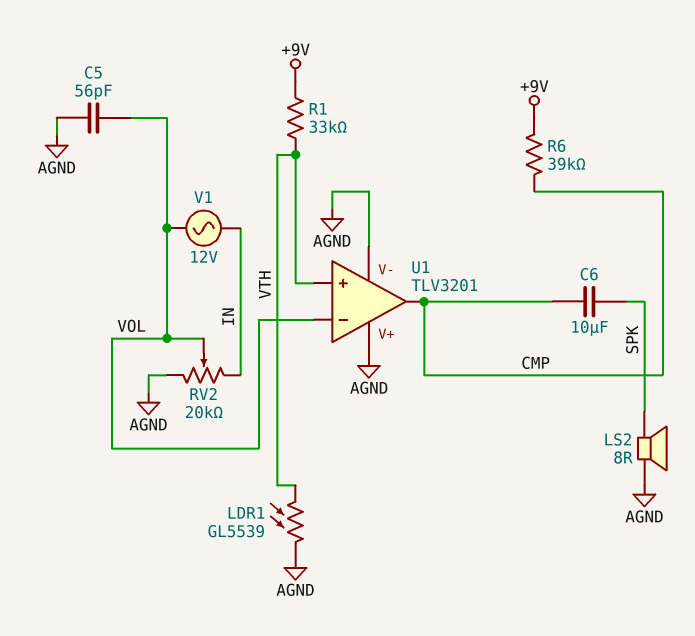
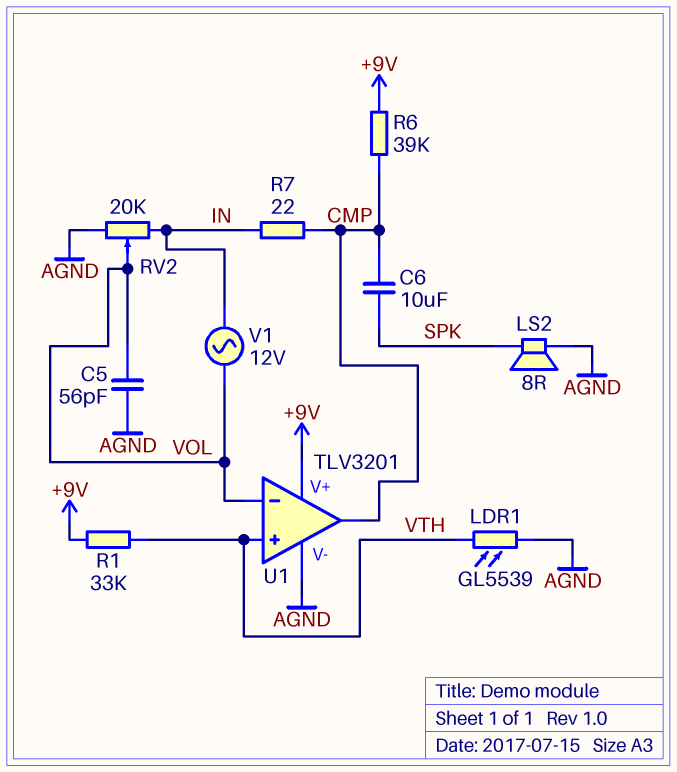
R7: none -> 22 (CMP, IN)
U1 pin V+: AGND -> +9V

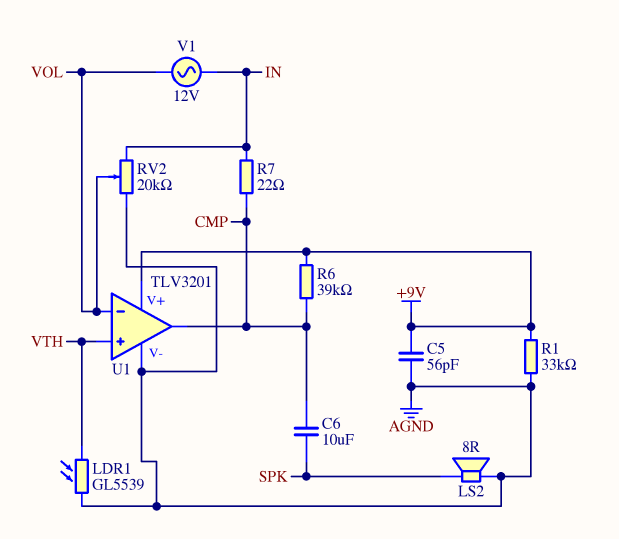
C5: 56pF (AGND, VOL) -> 56pF (+9V, AGND)
R1: 33k (+9V, VTH) -> 33k (+9V, AGND)

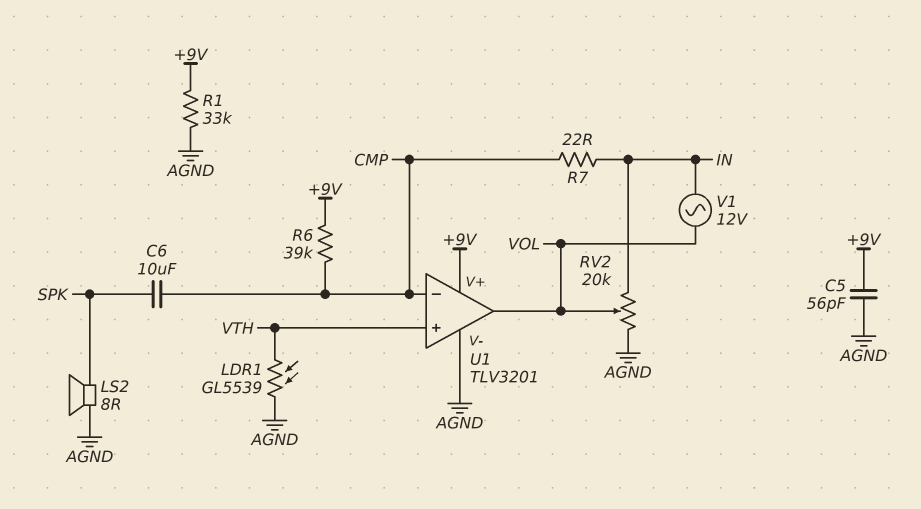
U1 pin in-: VOL -> CMP
U1 pin out: CMP -> VOL

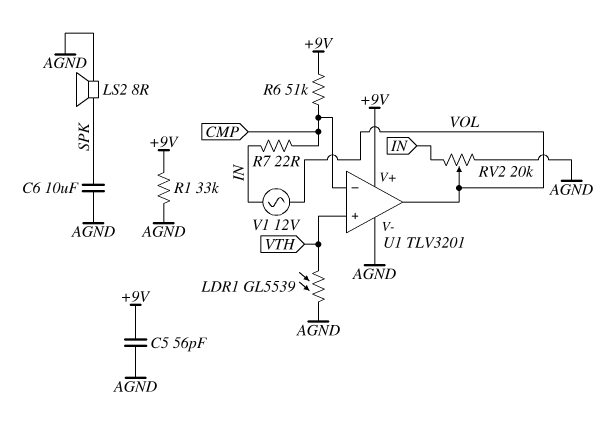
C6: 10uF (CMP, SPK) -> 10uF (AGND, SPK)
R6: 39k (+9V, CMP) -> 51k (+9V, CMP)

